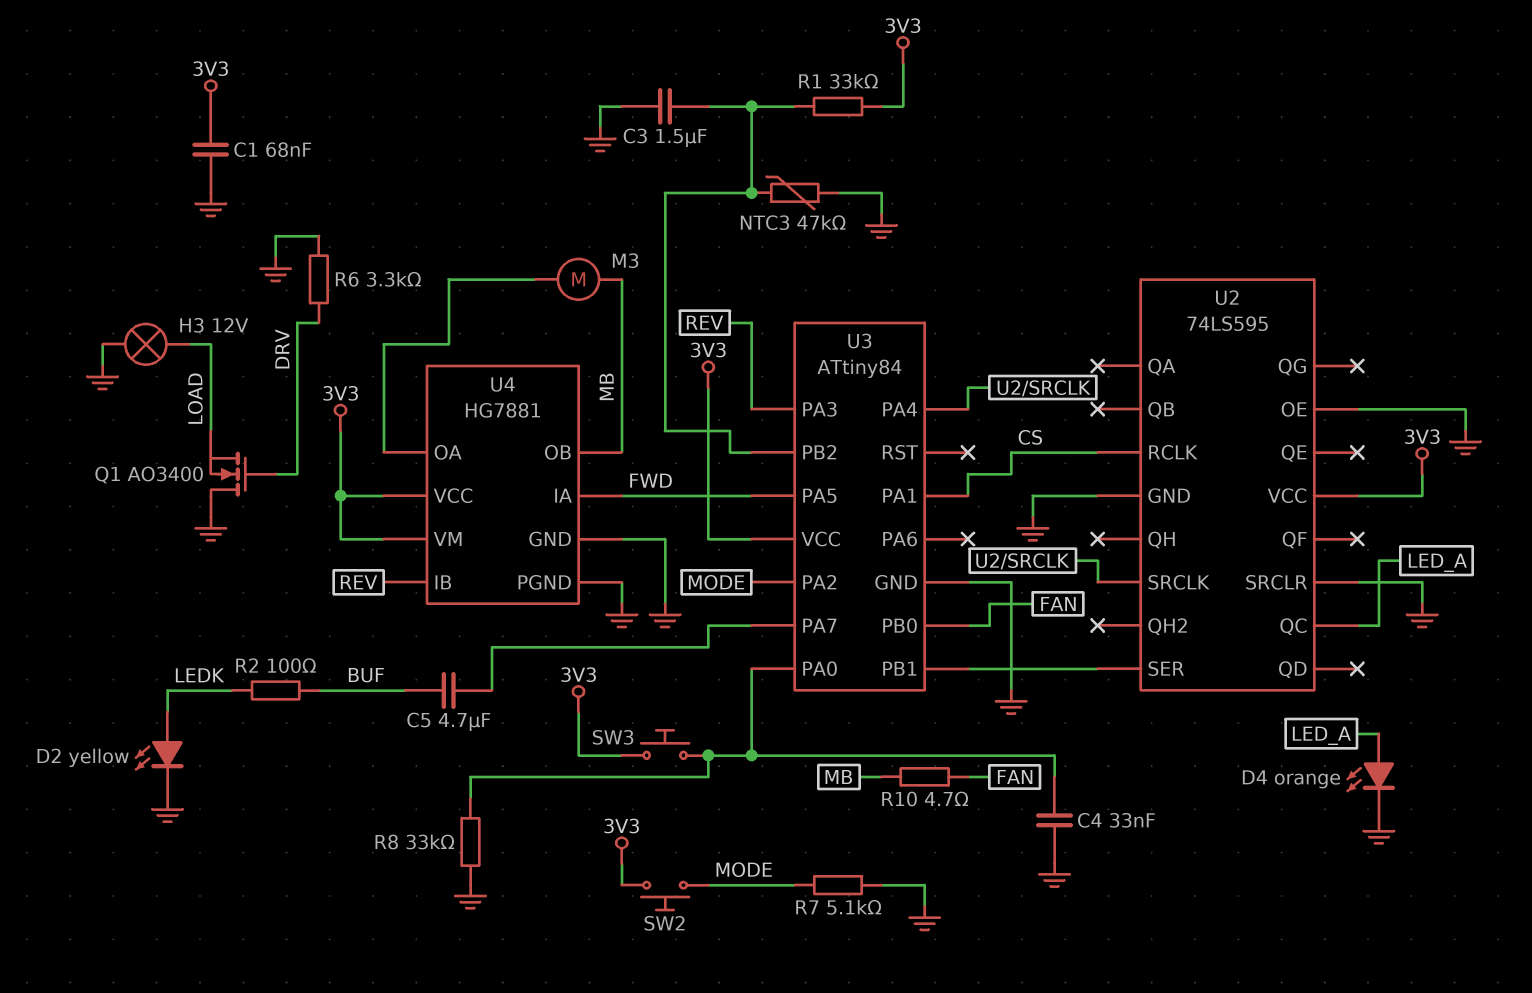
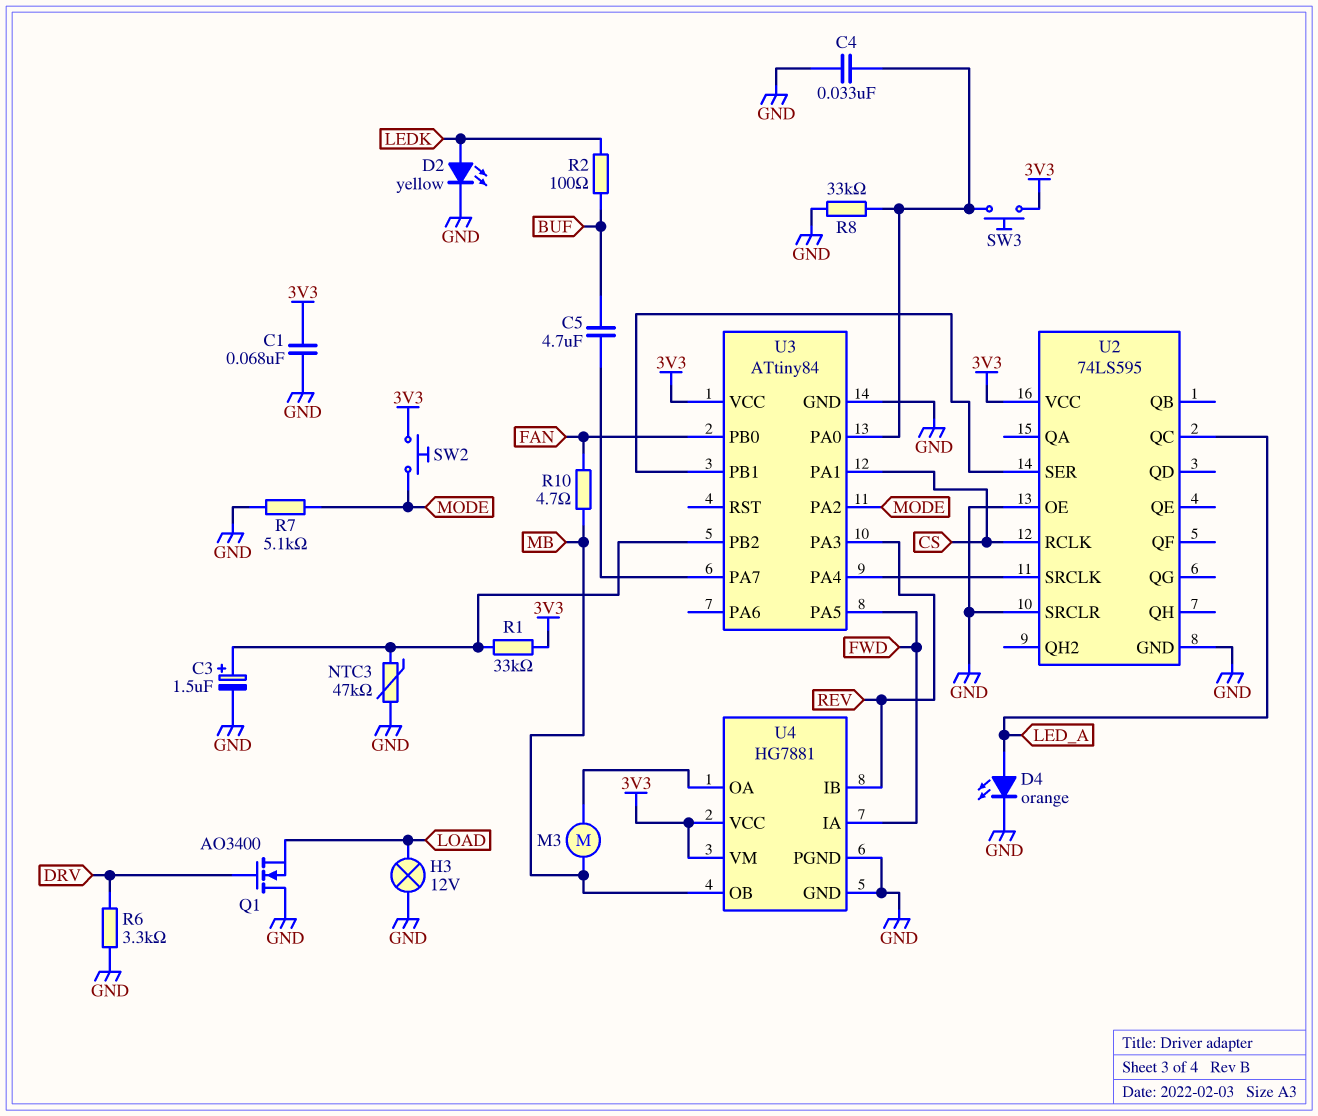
C3: 1.5uF (GND, U3/PB2) -> 1.5uF (plus U3/PB2, minus GND)

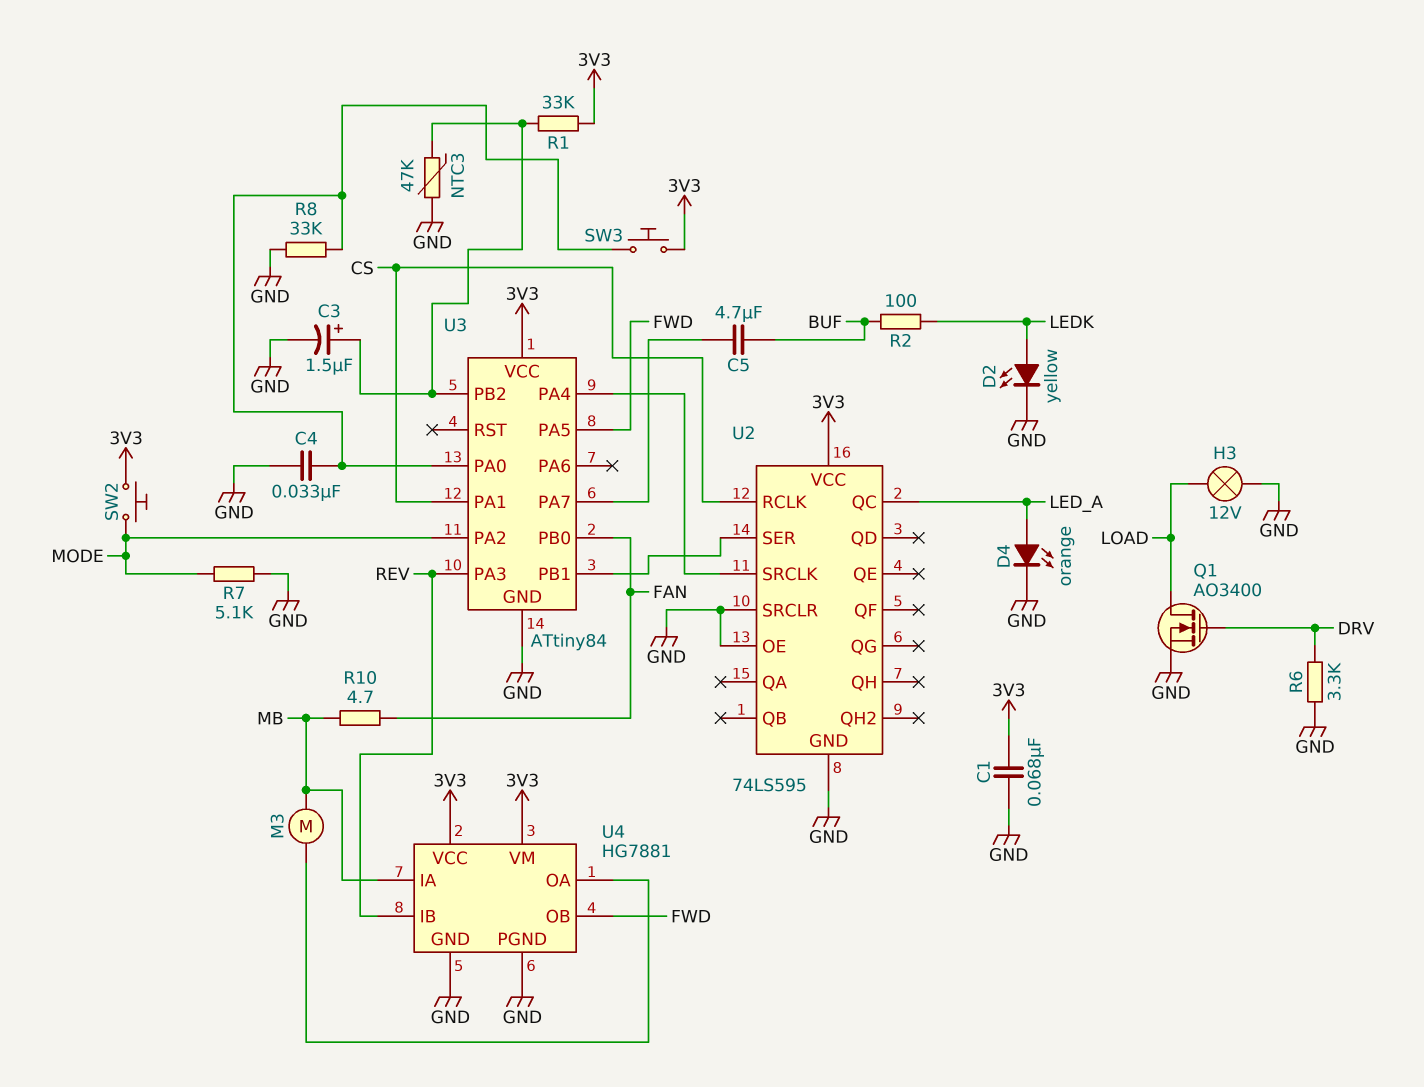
Q1: NMOS AO3400 (G DRV, D GND, S LOAD) -> NMOS AO3400 (G DRV, D LOAD, S GND)
U4 pin IA: FWD -> MB
U4 pin OB: MB -> FWD

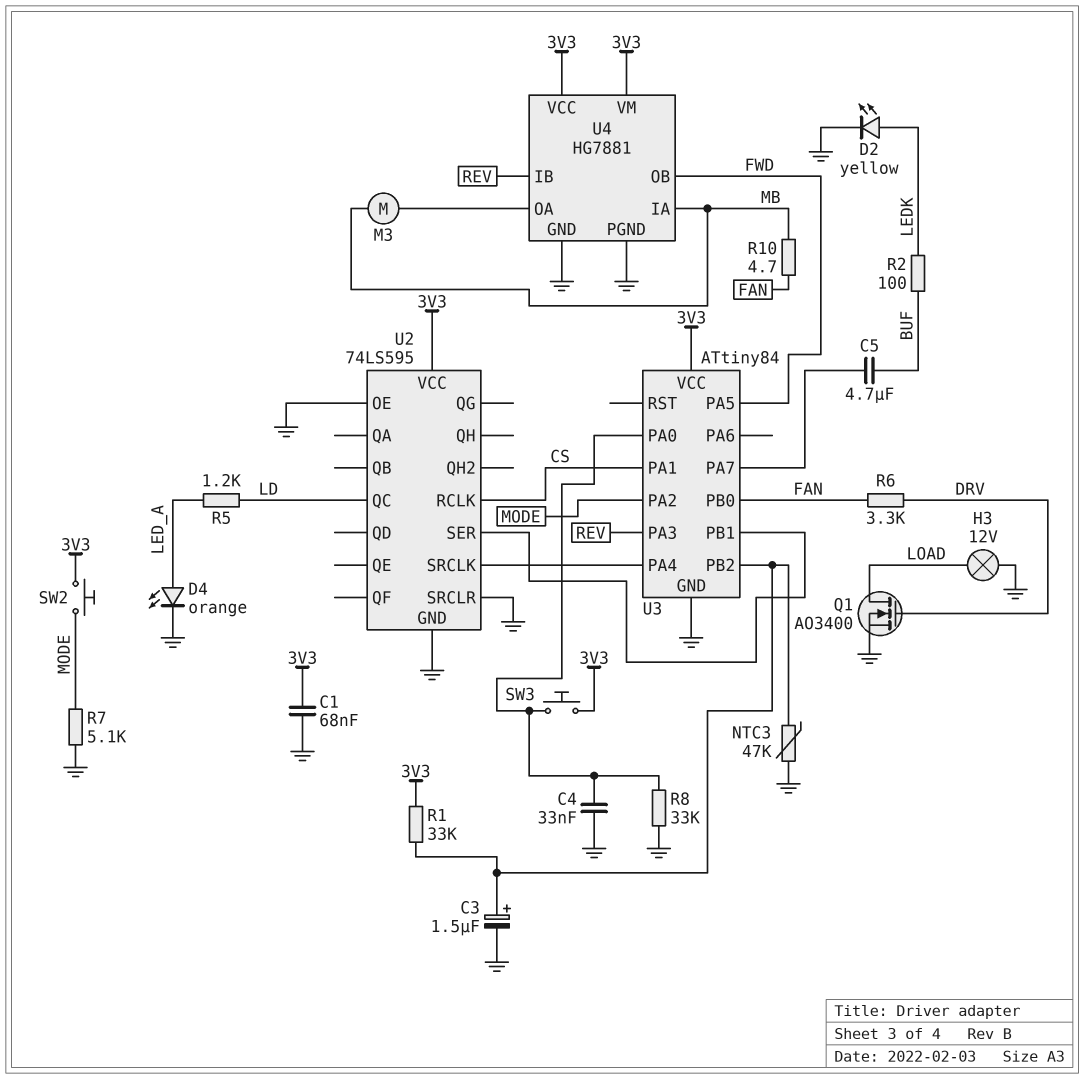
R5: none -> 1.2k (LD, LED_A)
R6: 3.3k (DRV, GND) -> 3.3k (DRV, FAN)
U2 pin QC: LED_A -> LD

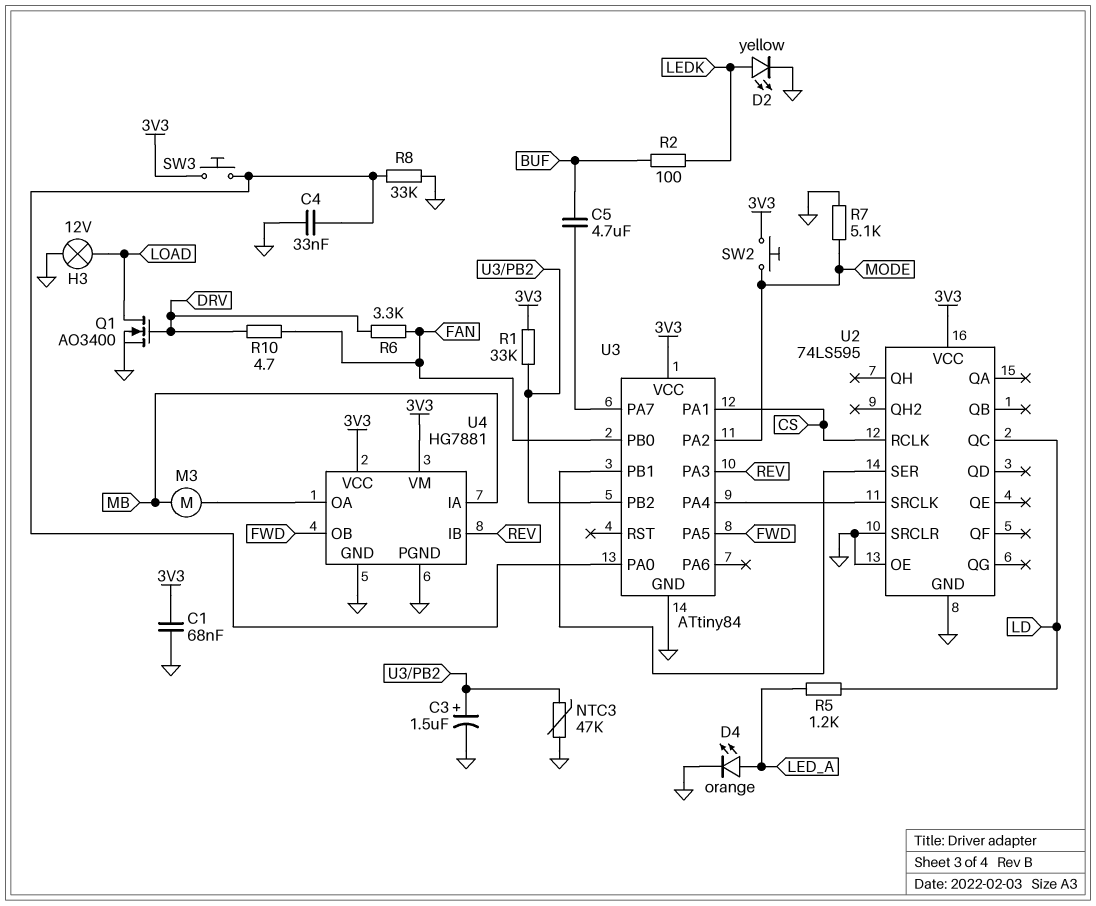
R10: 4.7 (FAN, MB) -> 4.7 (DRV, FAN)

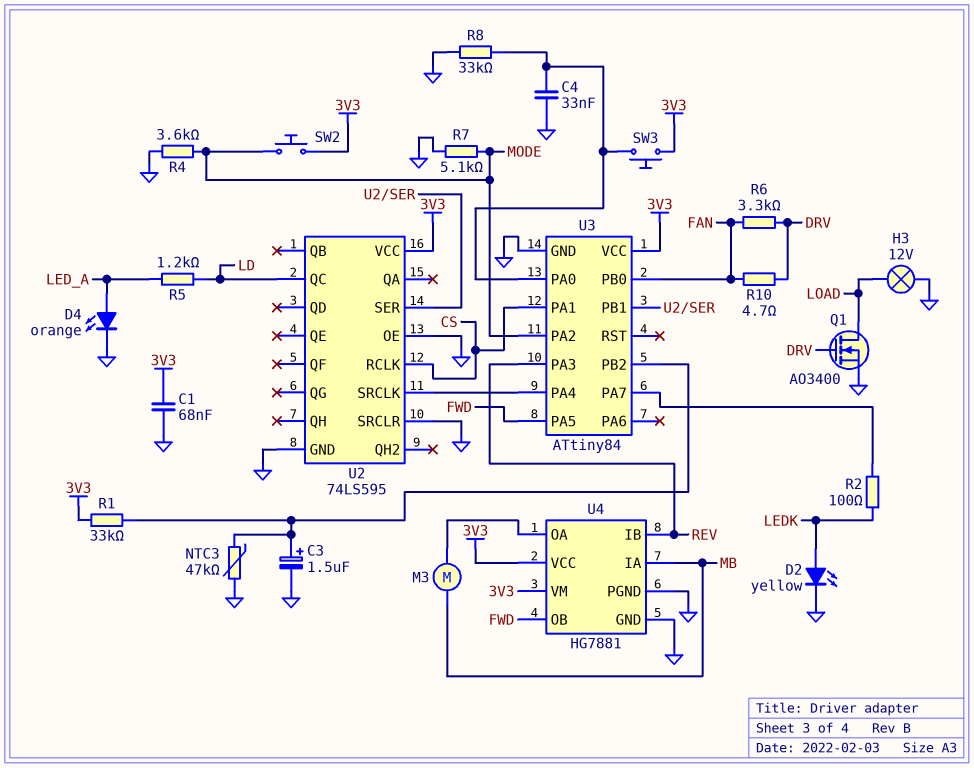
C5: 4.7uF (BUF, U3/PA7) -> none
R2: 100 (BUF, LEDK) -> 100 (LEDK, U3/PA7)
R4: none -> 3.6k (GND, MODE)

